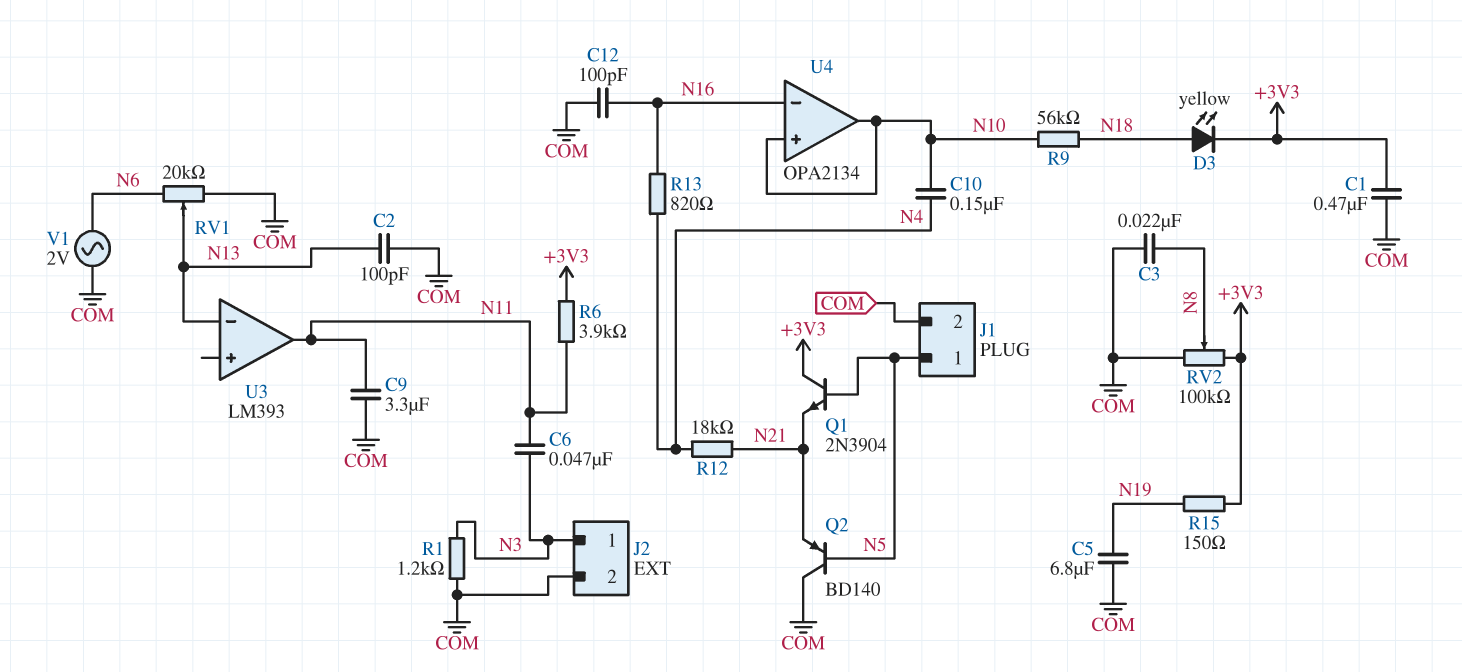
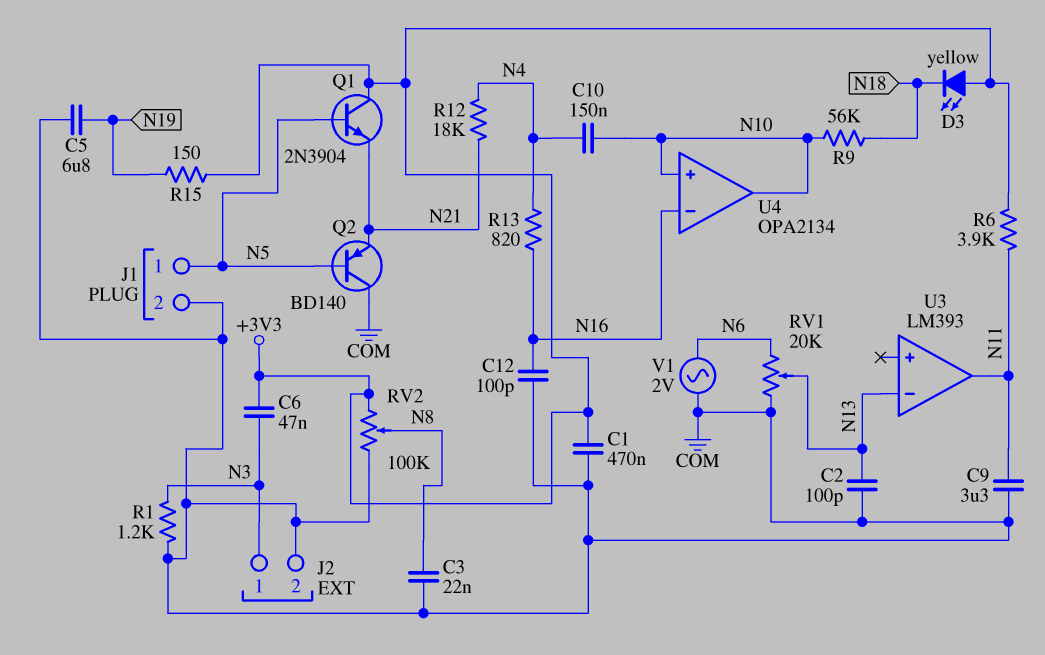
C6: 47nF (N3, N11) -> 47nF (+3V3, N3)
D3: LED yellow (A N18, K +3V3) -> LED yellow (A +3V3, K N18)

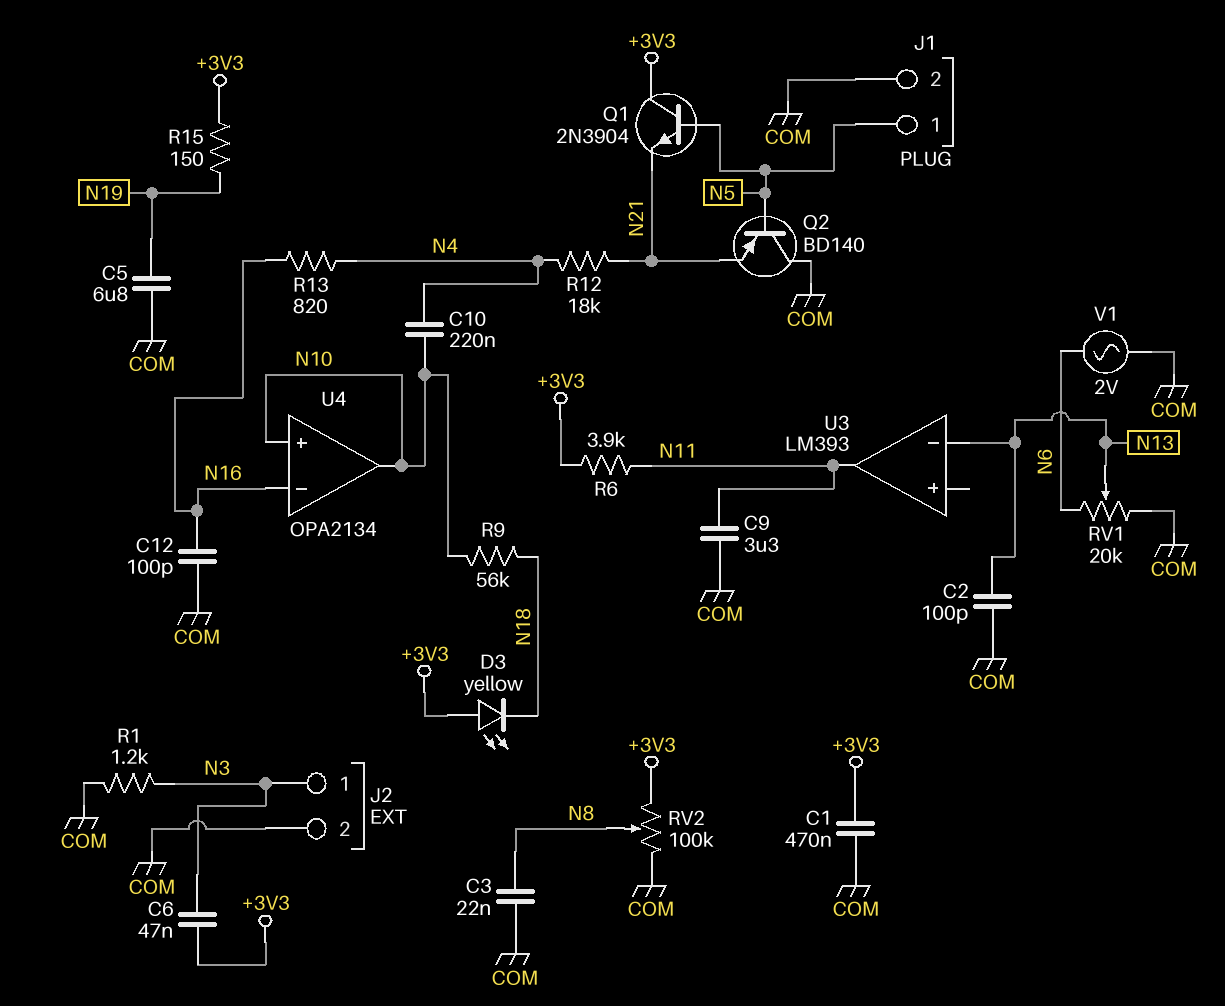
C10: 150nF (N4, N10) -> 220nF (N4, N10)

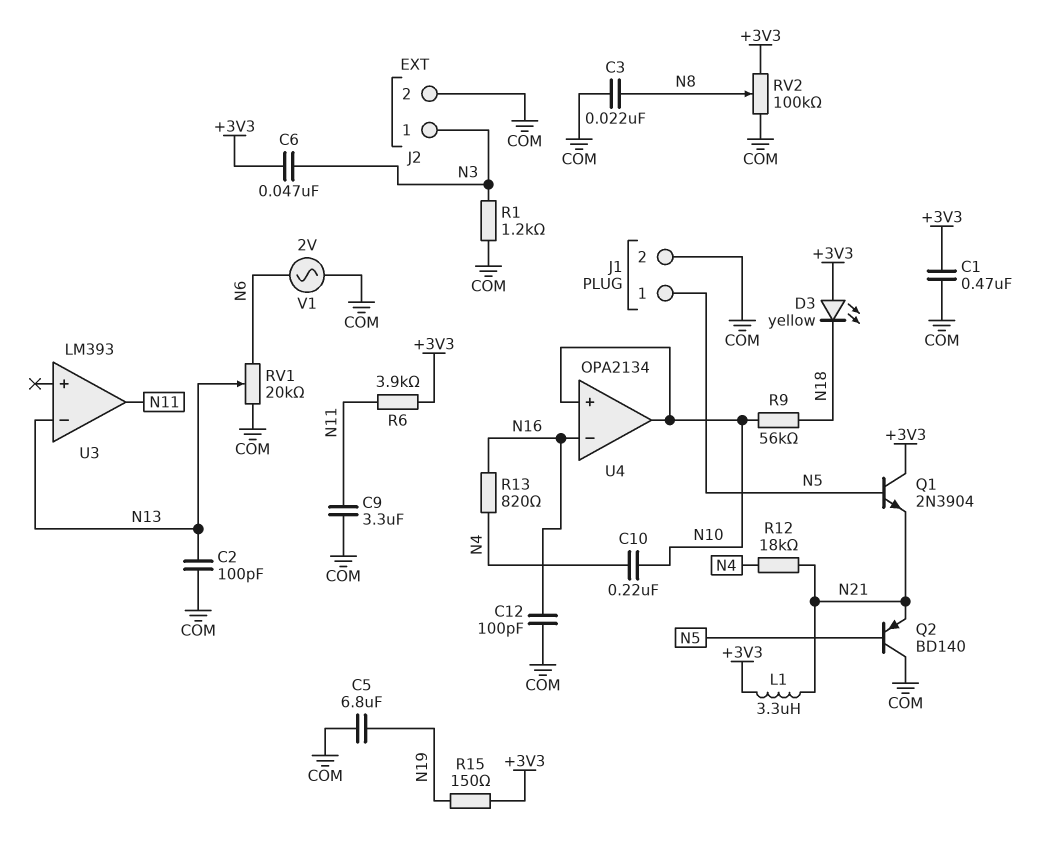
L1: none -> 3.3uH (+3V3, N21)

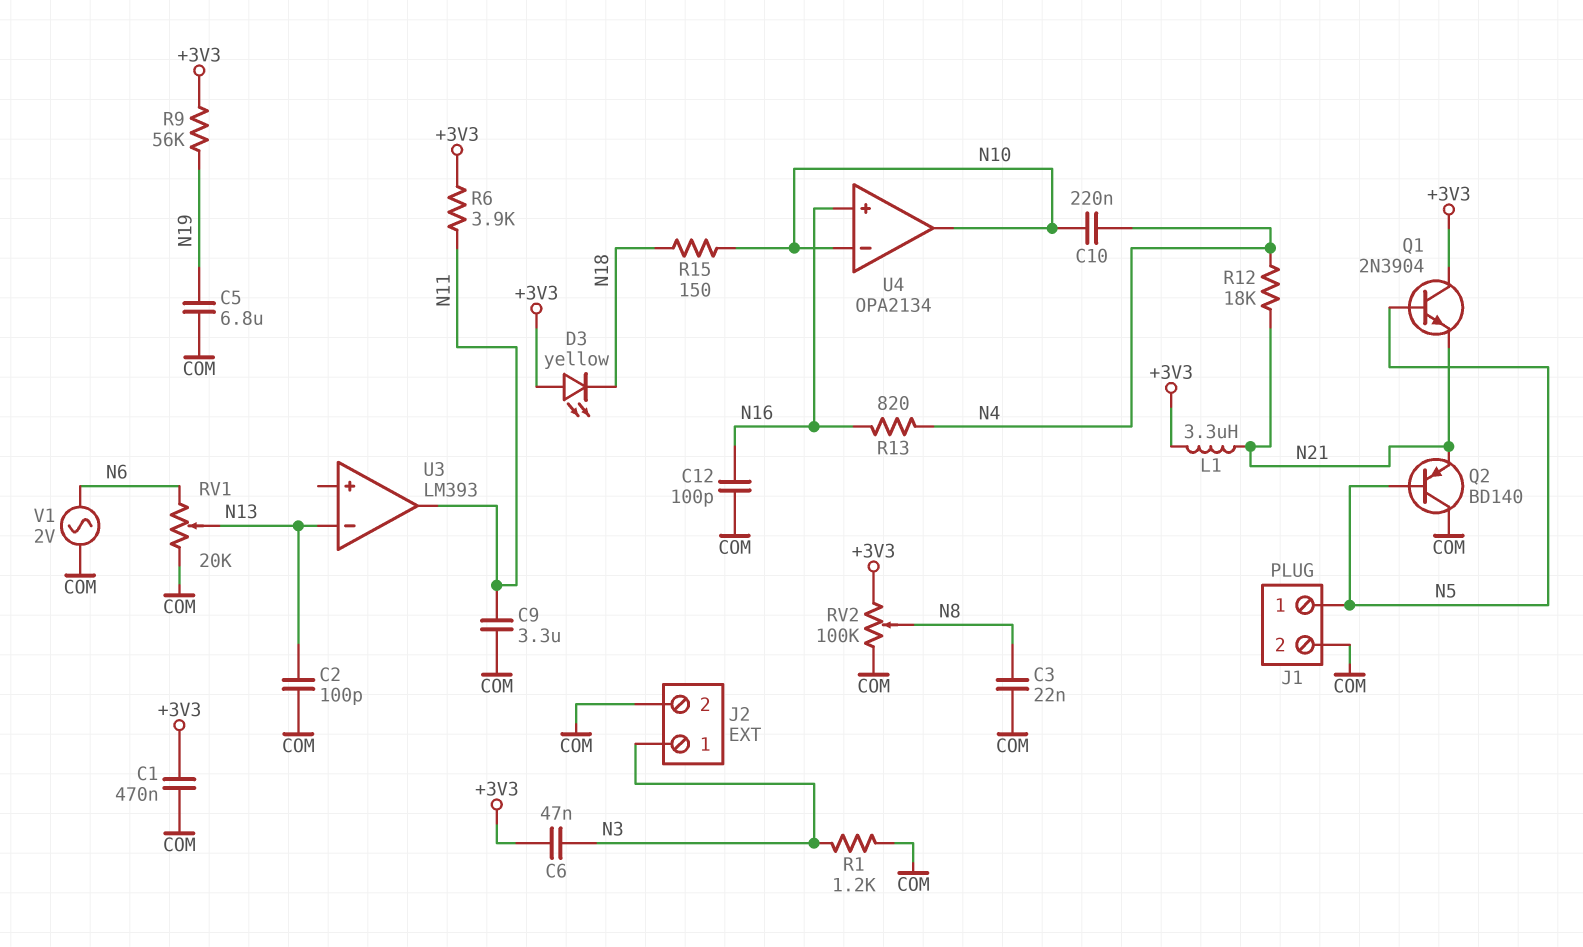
R9: 56k (N10, N18) -> 56k (+3V3, N19)
R15: 150 (+3V3, N19) -> 150 (N10, N18)
U4 pin in+: N10 -> N16
U4 pin in-: N16 -> N10

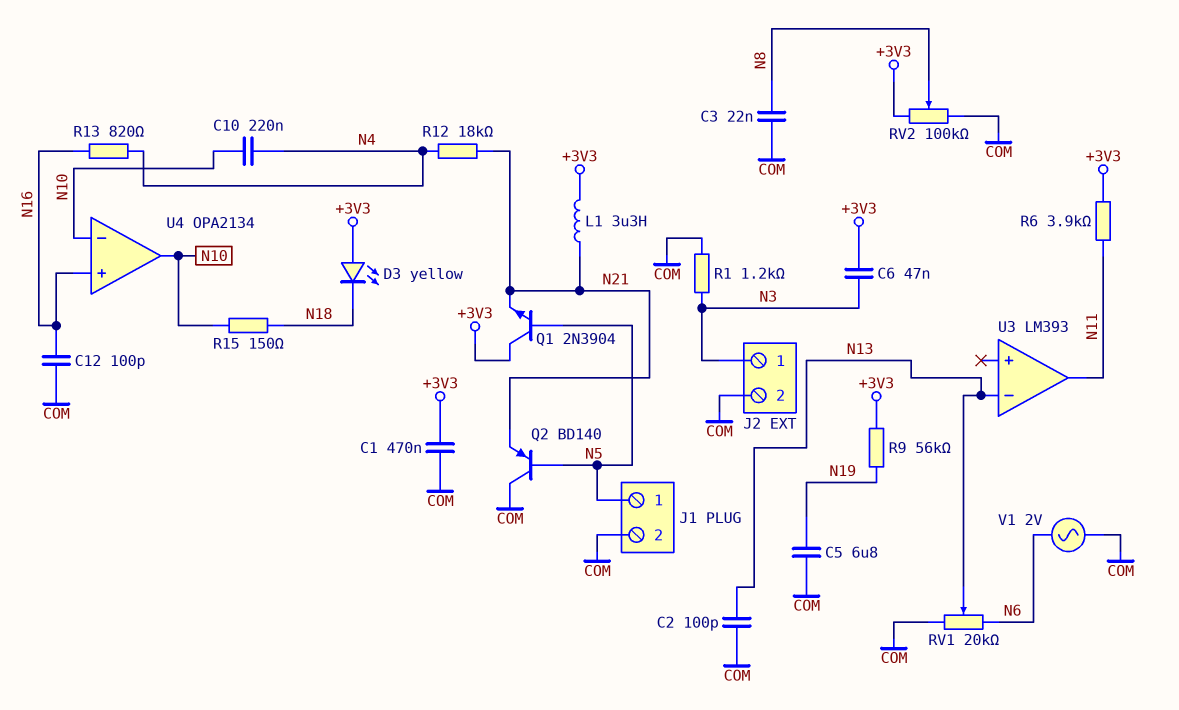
C9: 3.3uF (COM, N11) -> none

